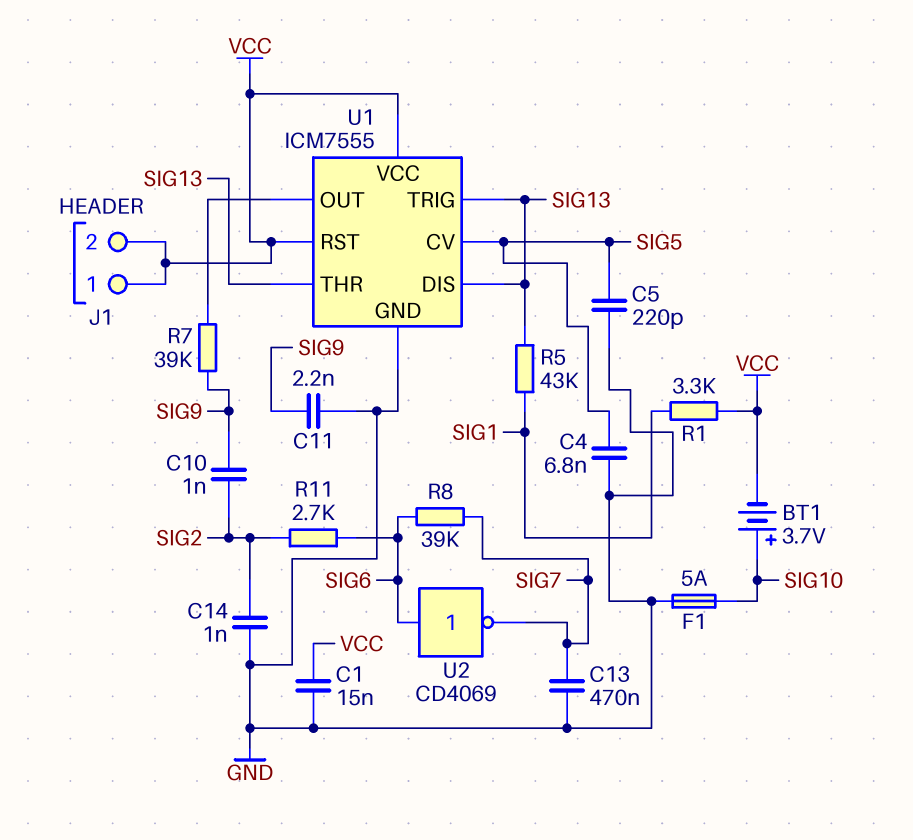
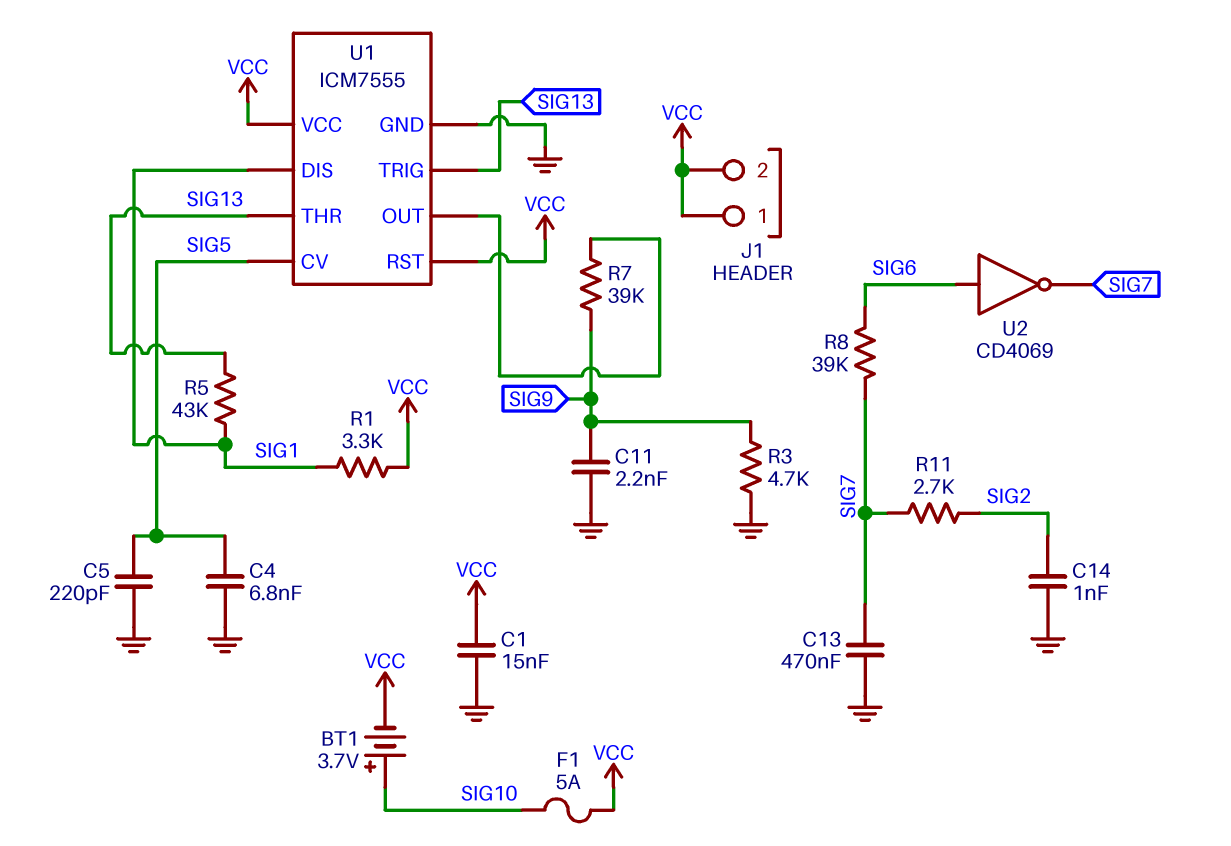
C10: 1nF (SIG2, SIG9) -> none
F1: 5A (GND, SIG10) -> 5A (SIG10, VCC)
R3: none -> 4.7k (GND, SIG9)
R11: 2.7k (SIG2, SIG6) -> 2.7k (SIG2, SIG7)
U1 pin DIS: SIG13 -> SIG1

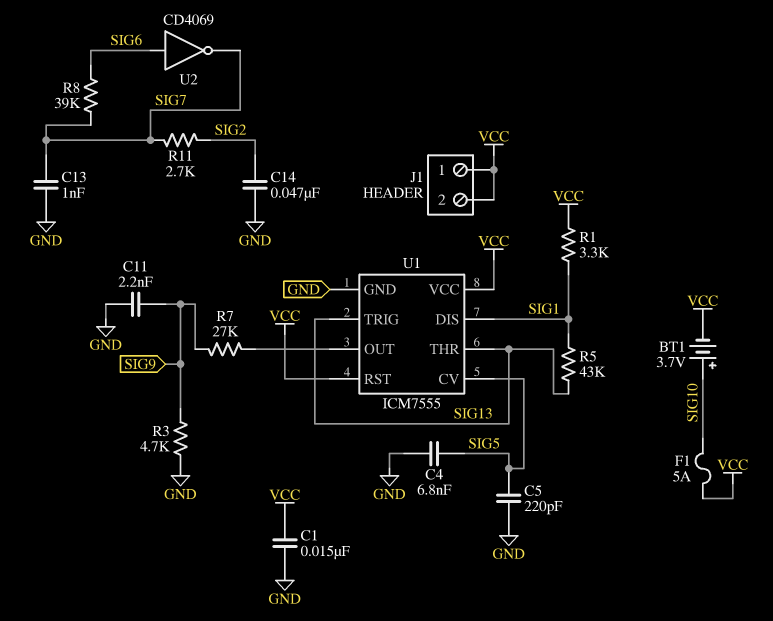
C13: 470nF (GND, SIG7) -> 1nF (GND, SIG7)
C14: 1nF (GND, SIG2) -> 47nF (GND, SIG2)
R7: 39k (SIG9, U1/OUT) -> 27k (SIG9, U1/OUT)

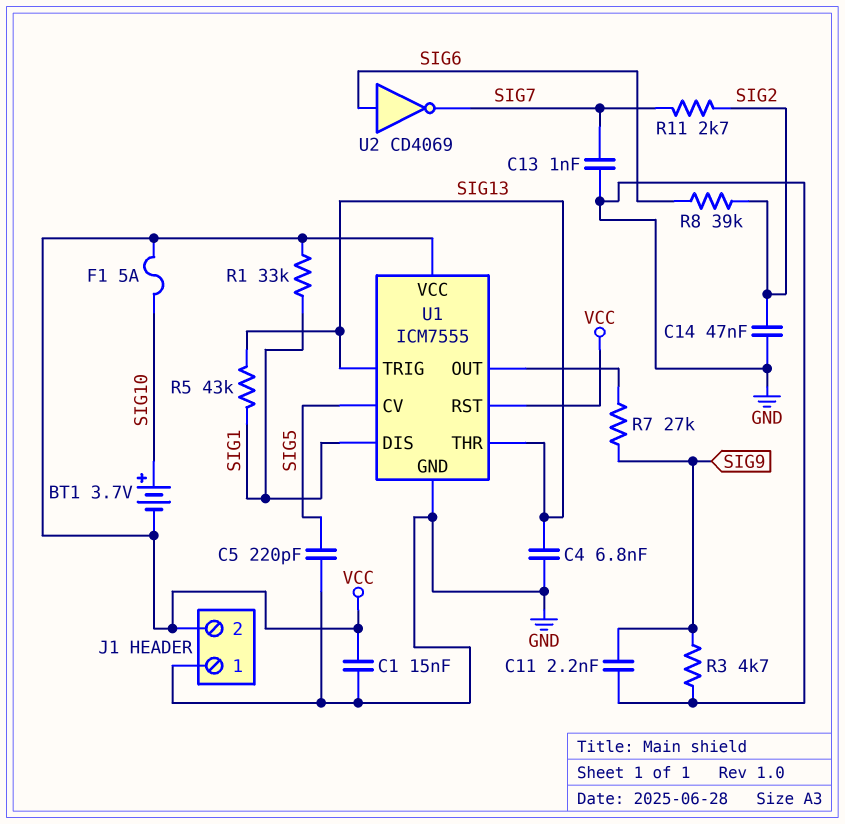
C4: 6.8nF (GND, SIG5) -> 6.8nF (GND, SIG13)
J1 pin 1: VCC -> GND
R1: 3.3k (SIG1, VCC) -> 33k (SIG1, VCC)
R8: 39k (SIG6, SIG7) -> 39k (SIG2, SIG6)

